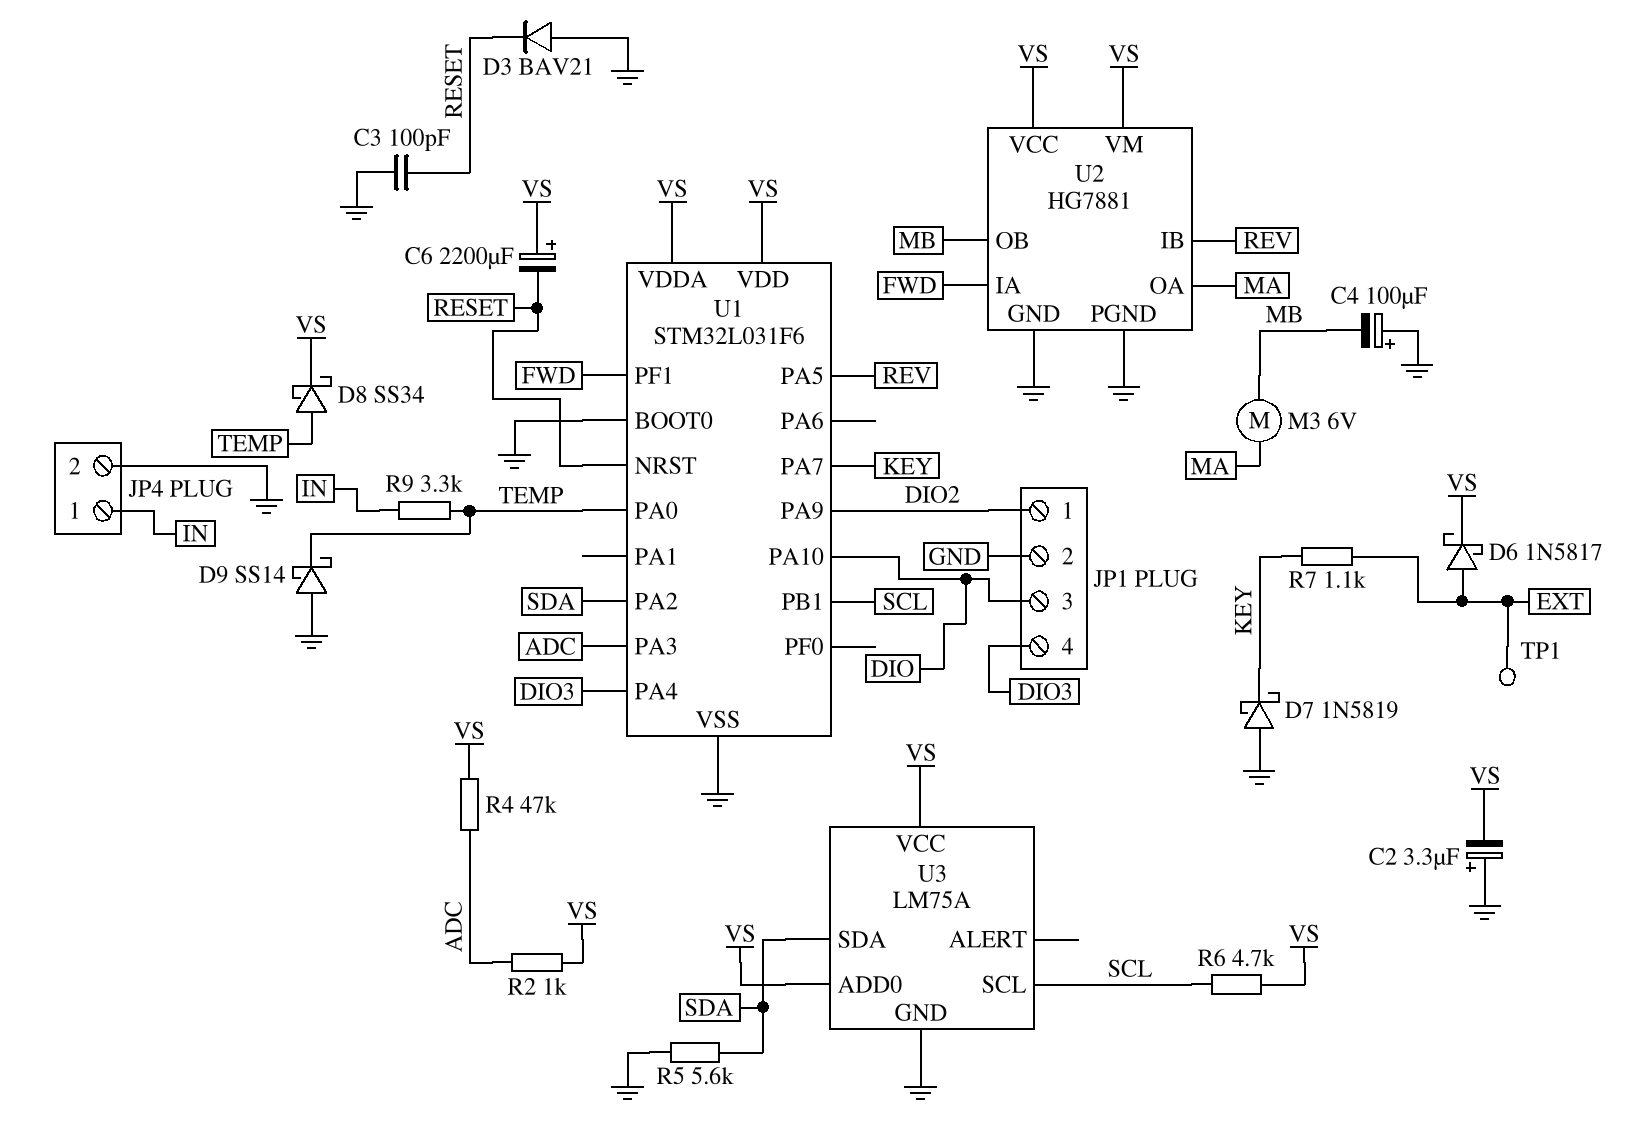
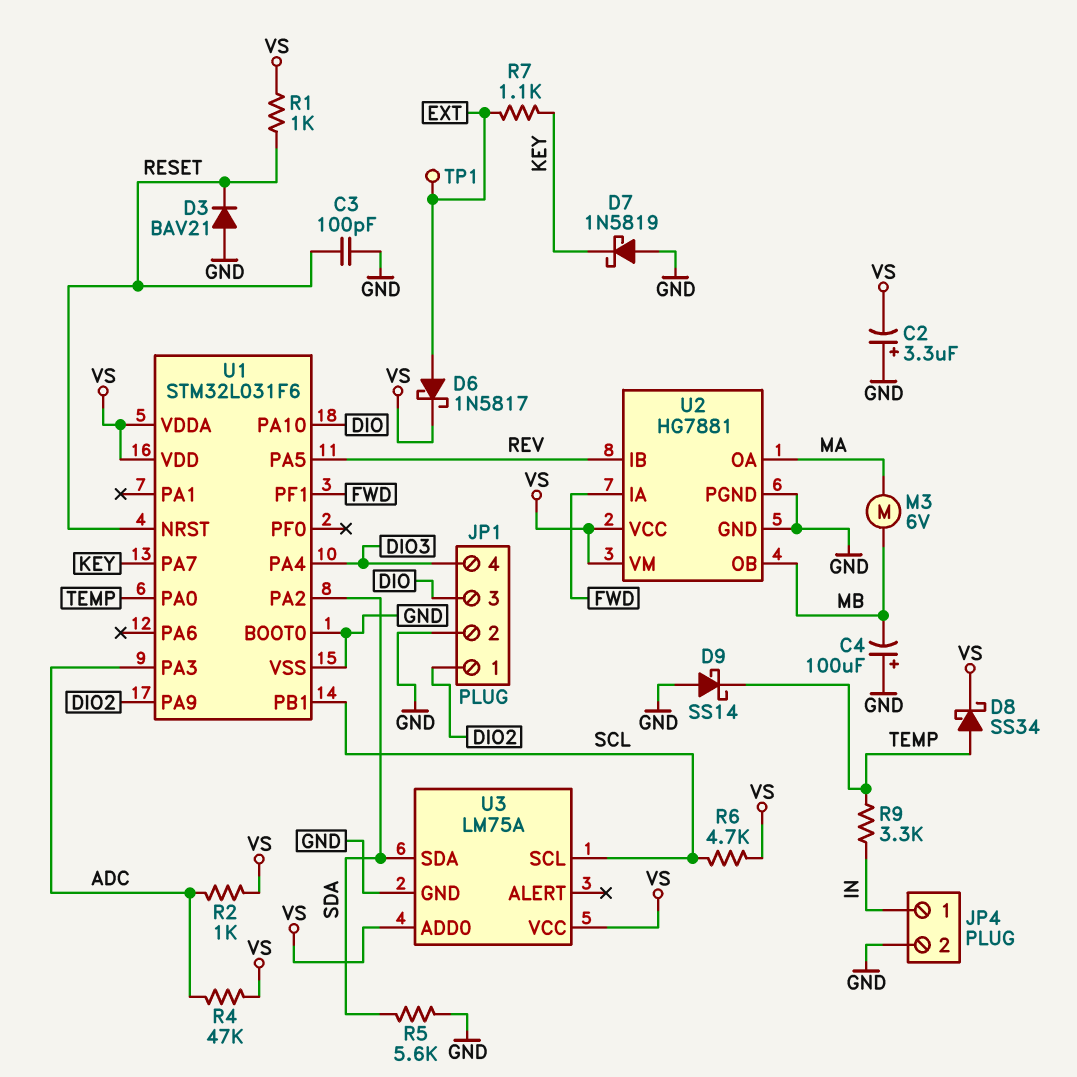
C6: 2200uF (plus VS, minus RESET) -> none
R1: none -> 1k (RESET, VS)

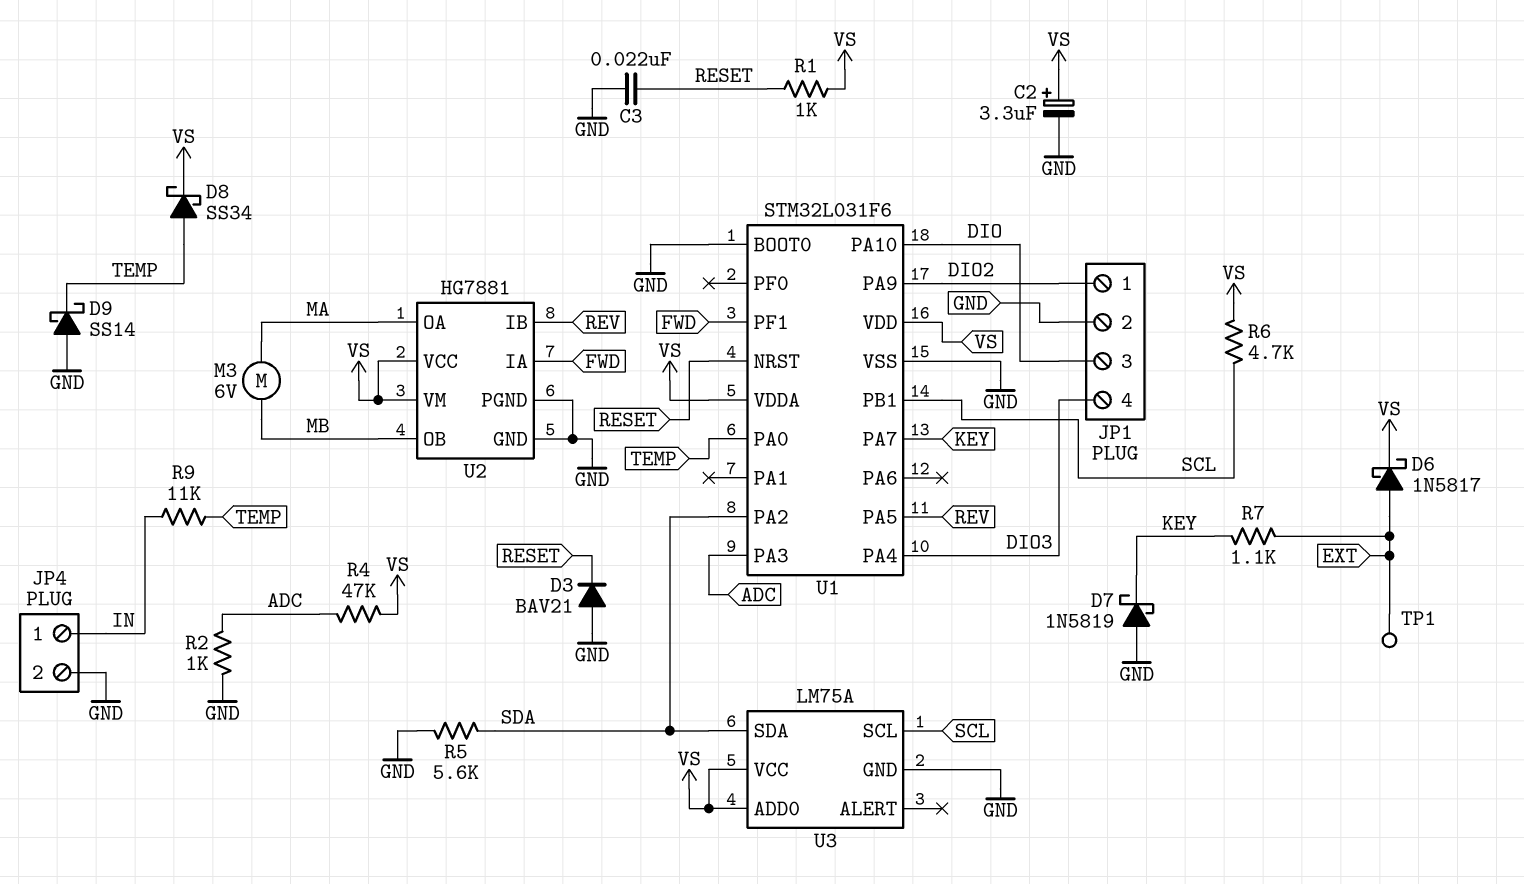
C2: 3.3uF (plus GND, minus VS) -> 3.3uF (plus VS, minus GND)
C3: 100pF (GND, RESET) -> 22nF (GND, RESET)
C4: 100uF (plus GND, minus MB) -> none
R2: 1k (ADC, VS) -> 1k (ADC, GND)
R9: 3.3k (IN, TEMP) -> 11k (IN, TEMP)

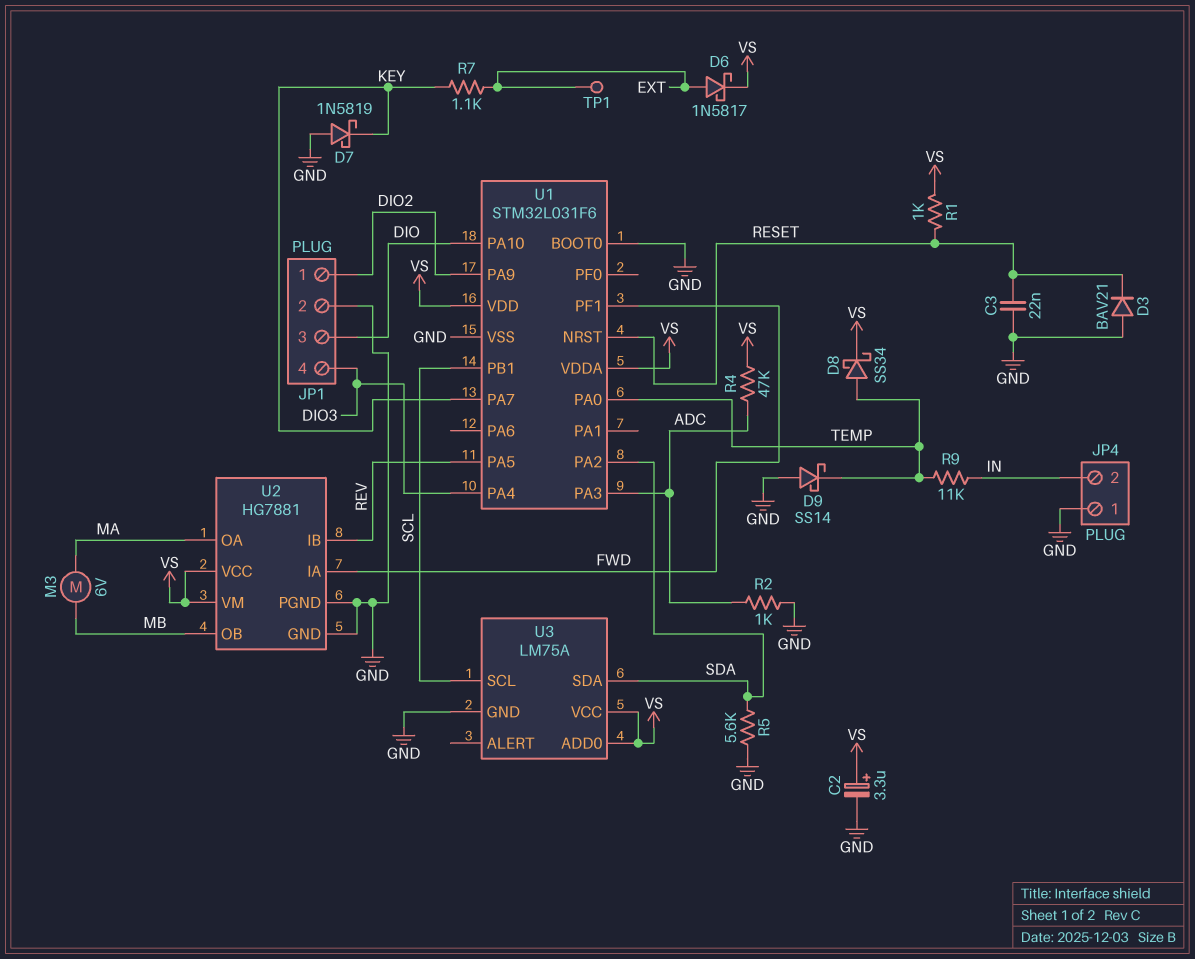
JP4 pin 1: IN -> GND
JP4 pin 2: GND -> IN
R6: 4.7k (SCL, VS) -> none

